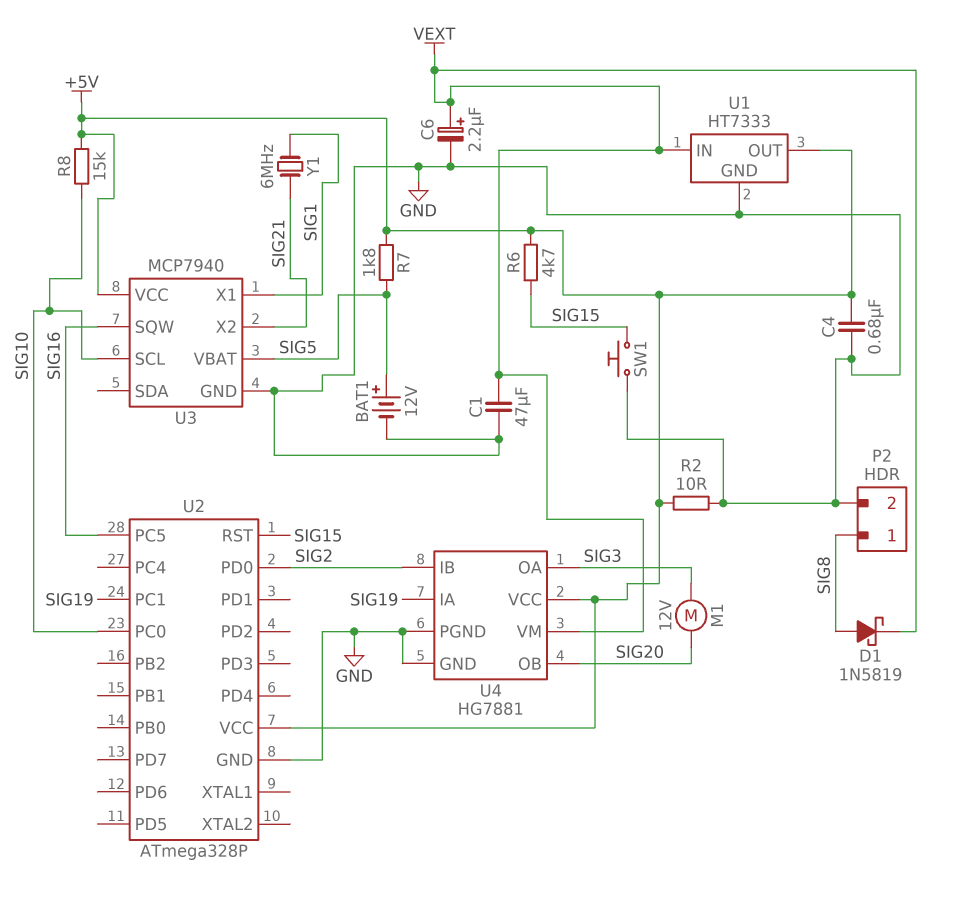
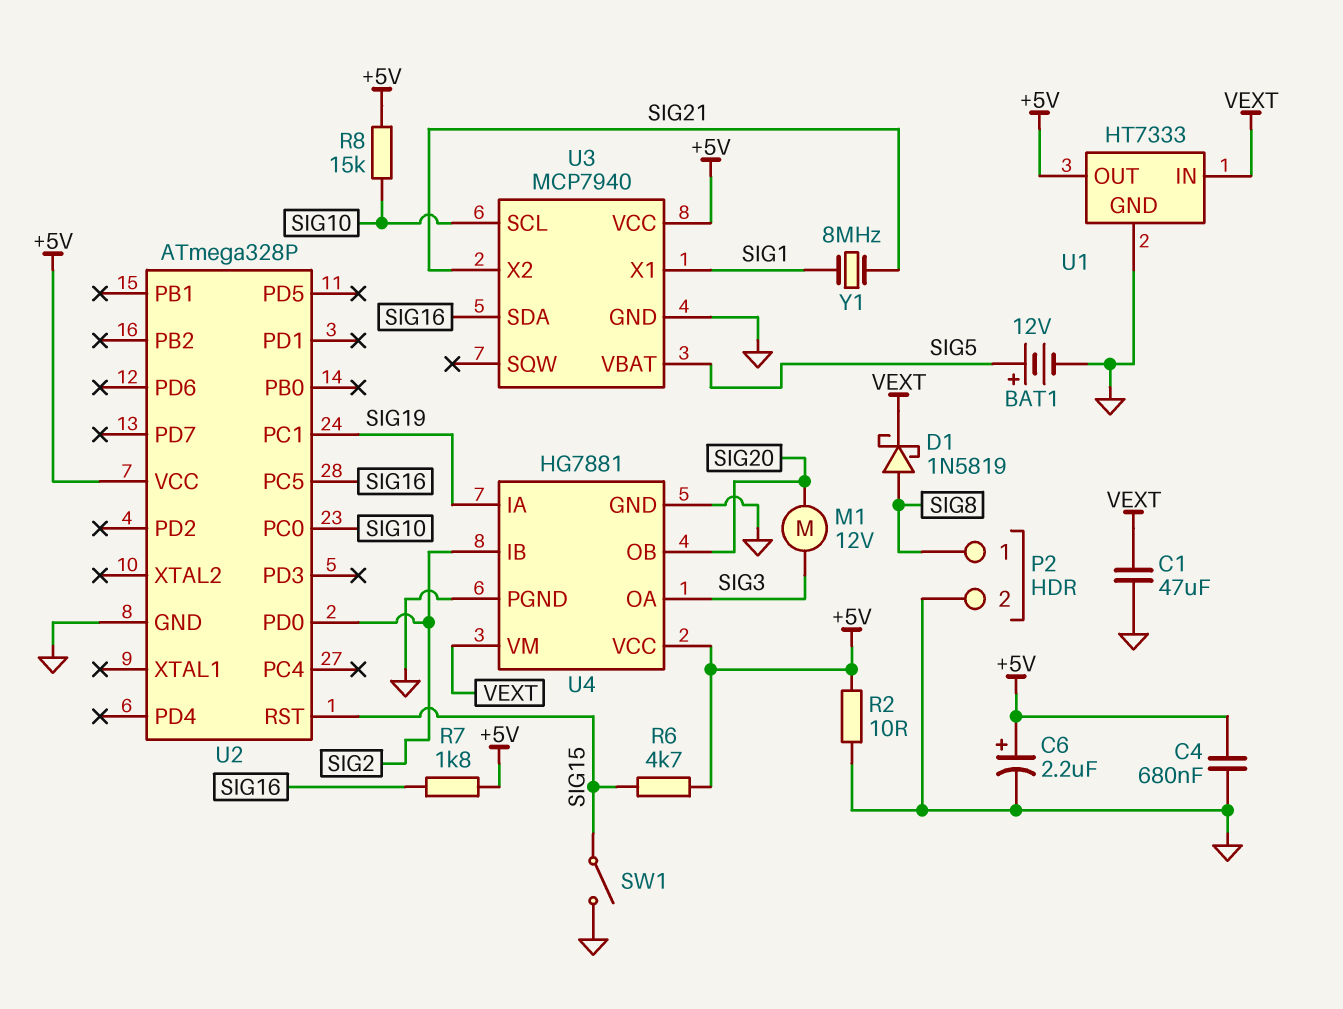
C6: 2.2uF (plus VEXT, minus GND) -> 2.2uF (plus +5V, minus GND)
R7: 1.8k (+5V, SIG5) -> 1.8k (+5V, SIG16)
SW1: button (GND, SIG15) -> switch (GND, SIG15)
U3 pin SDA: none -> SIG16
U3 pin SQW: SIG16 -> none
Y1: 6MHz (SIG1, SIG21) -> 8MHz (SIG1, SIG21)

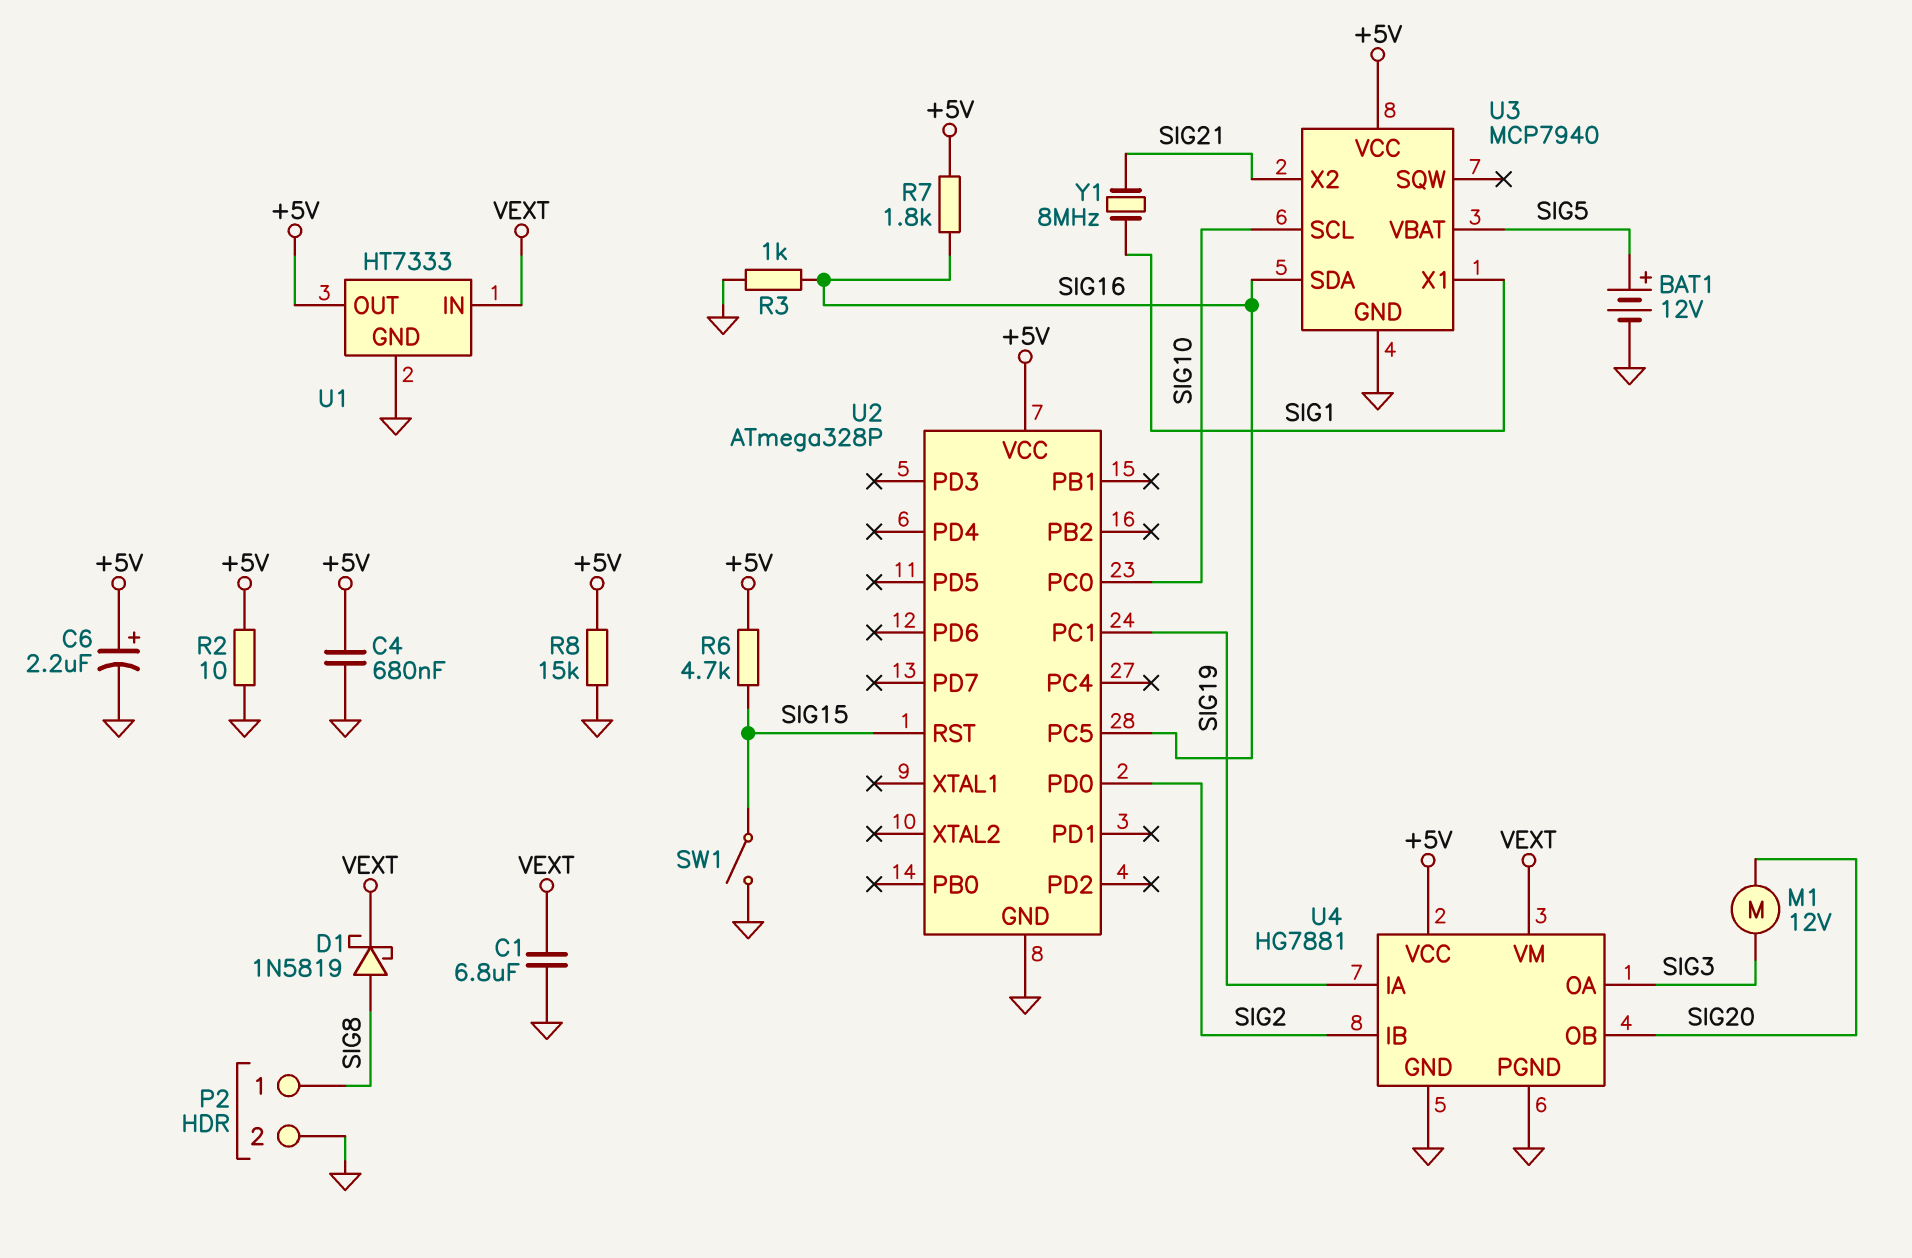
C1: 47uF (GND, VEXT) -> 6.8uF (GND, VEXT)
R3: none -> 1k (GND, SIG16)
R8: 15k (+5V, SIG10) -> 15k (+5V, GND)

